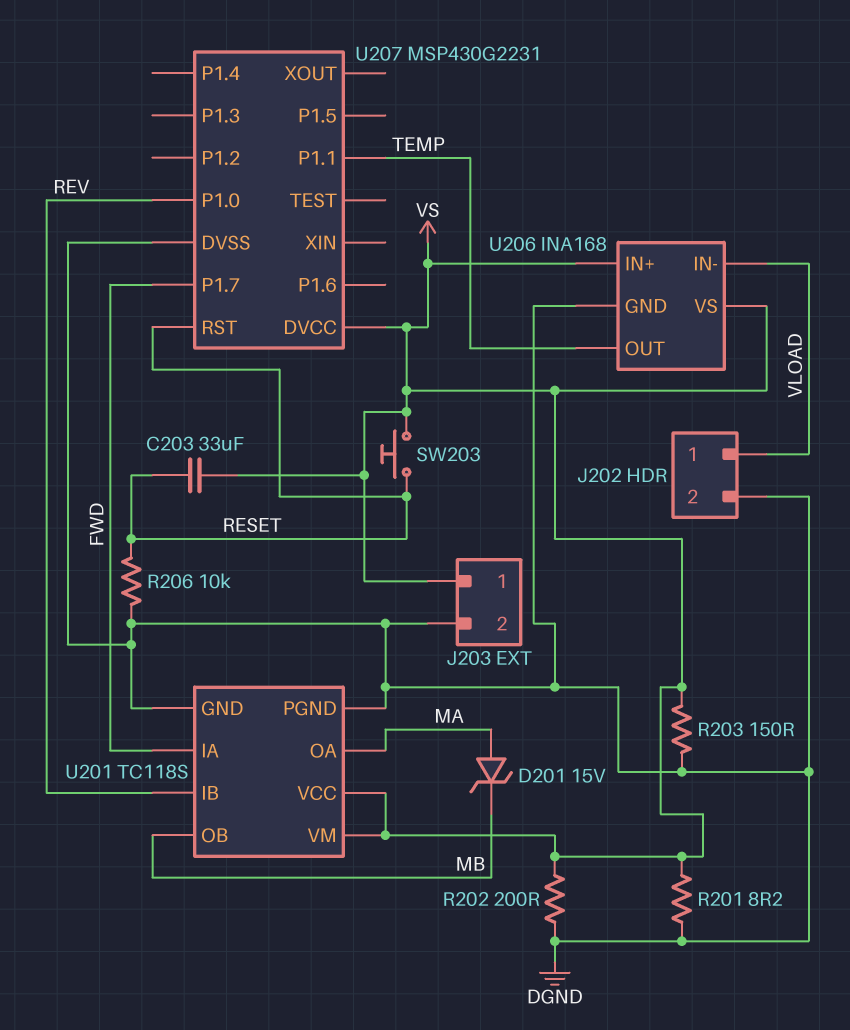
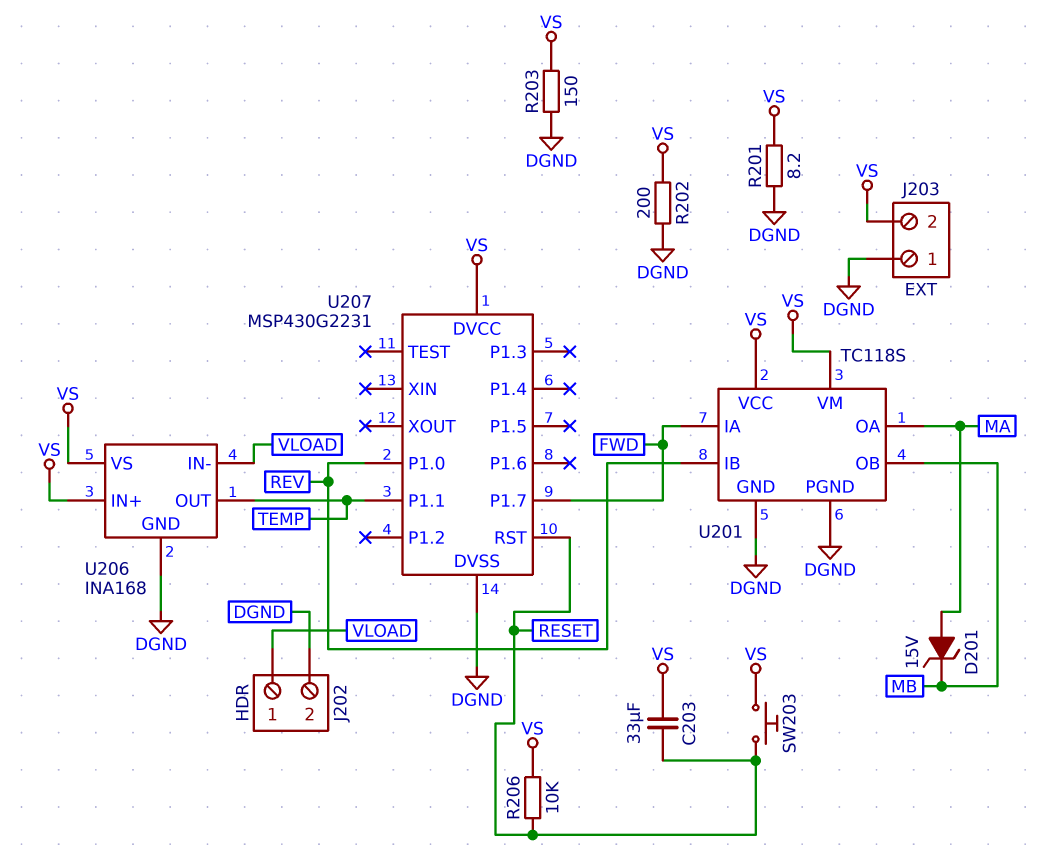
J203 pin 1: VS -> DGND
J203 pin 2: DGND -> VS
R206: 10k (DGND, RESET) -> 10k (RESET, VS)

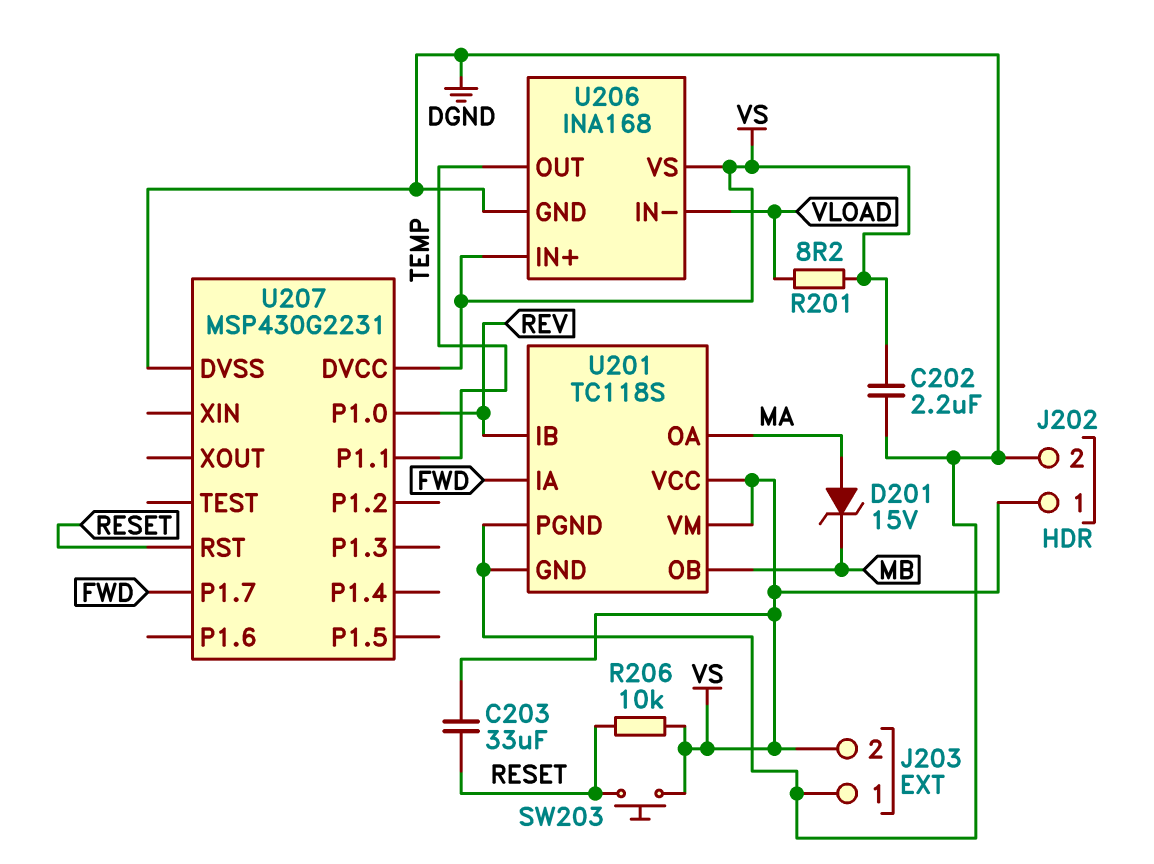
C202: none -> 2.2uF (DGND, VS)
J202 pin 1: VLOAD -> VS
R201: 8.2 (DGND, VS) -> 8.2 (VLOAD, VS)
R202: 200 (DGND, VS) -> none
R203: 150 (DGND, VS) -> none

